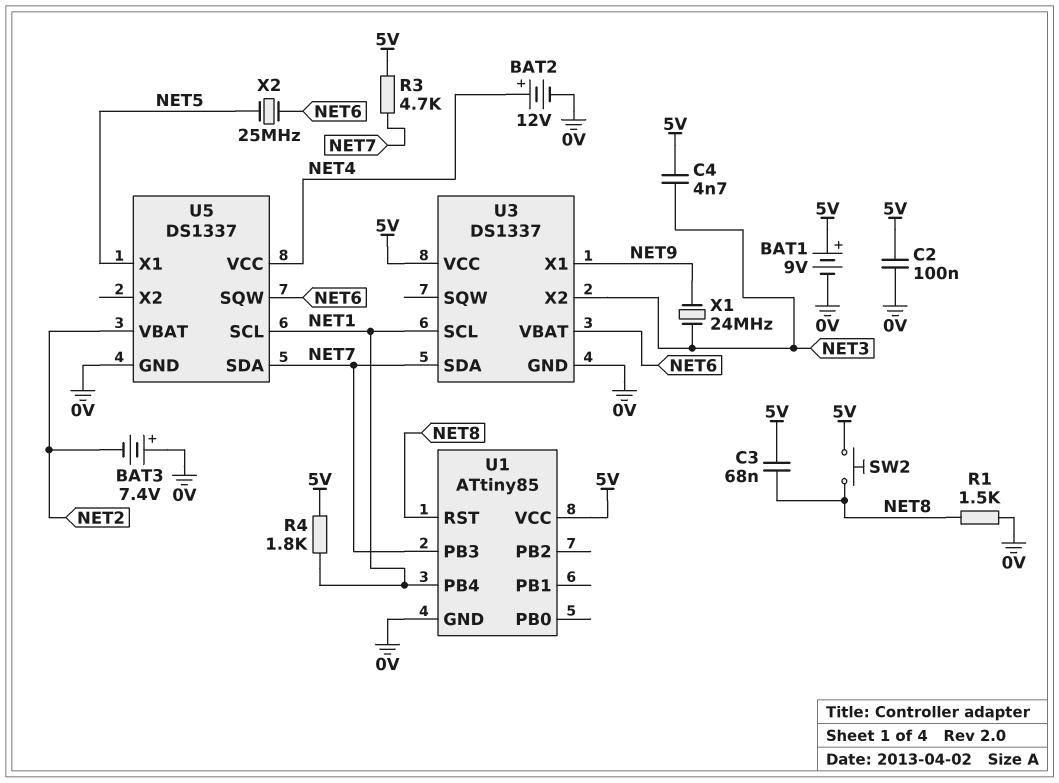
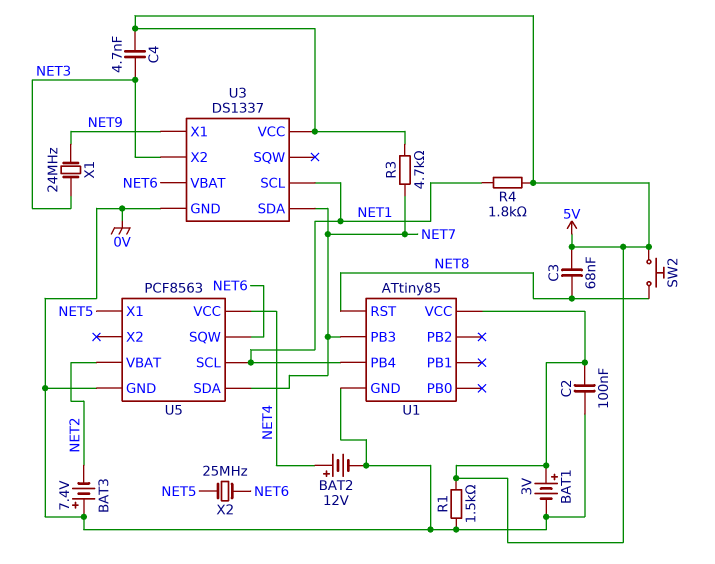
BAT1: 9V (plus 5V, minus 0V) -> 3V (plus 5V, minus 0V)
R1: 1.5k (0V, NET8) -> 1.5k (0V, 5V)
U5: DS1337 -> PCF8563

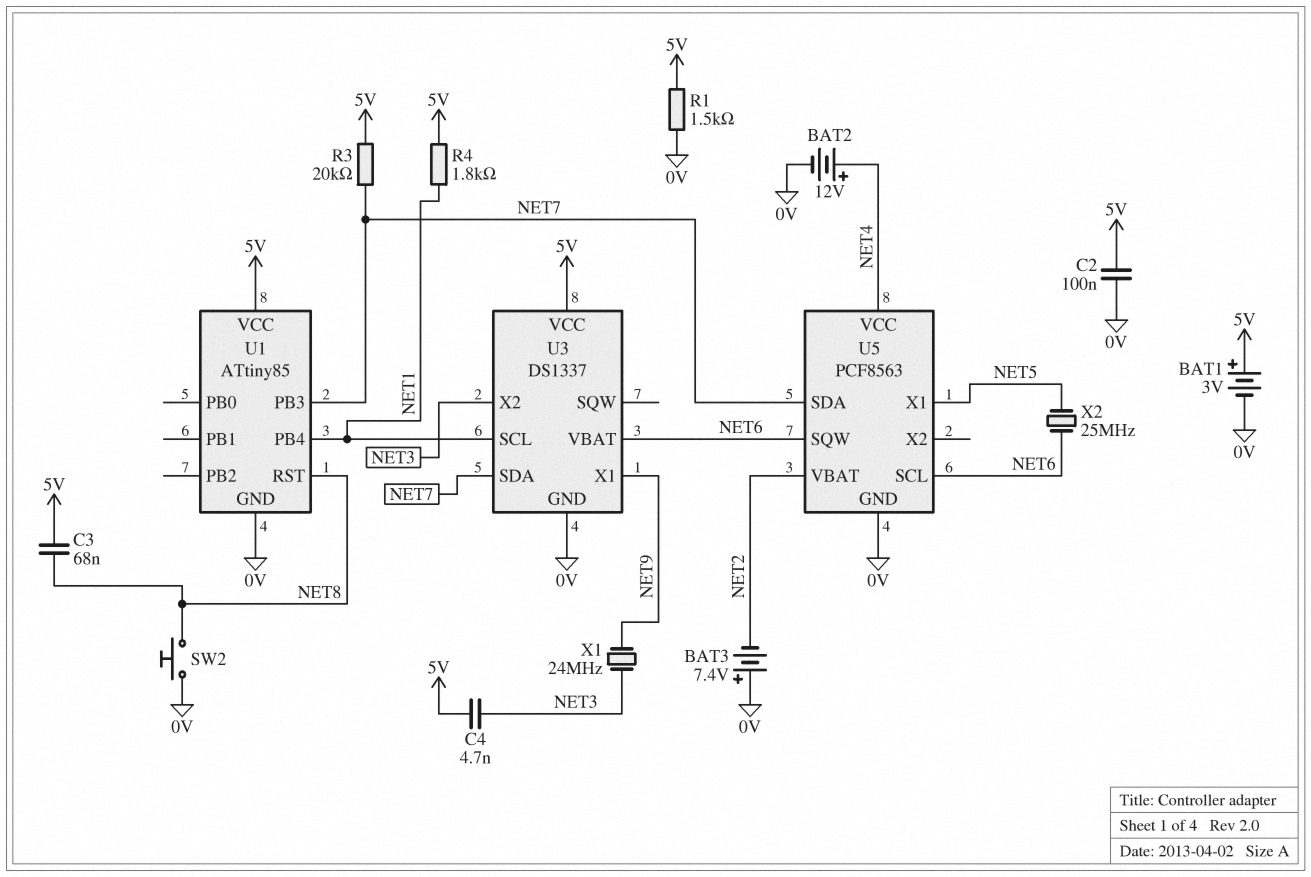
R3: 4.7k (5V, NET7) -> 20k (5V, NET7)
SW2: button (5V, NET8) -> button (0V, NET8)
U5 pin SCL: NET1 -> NET6

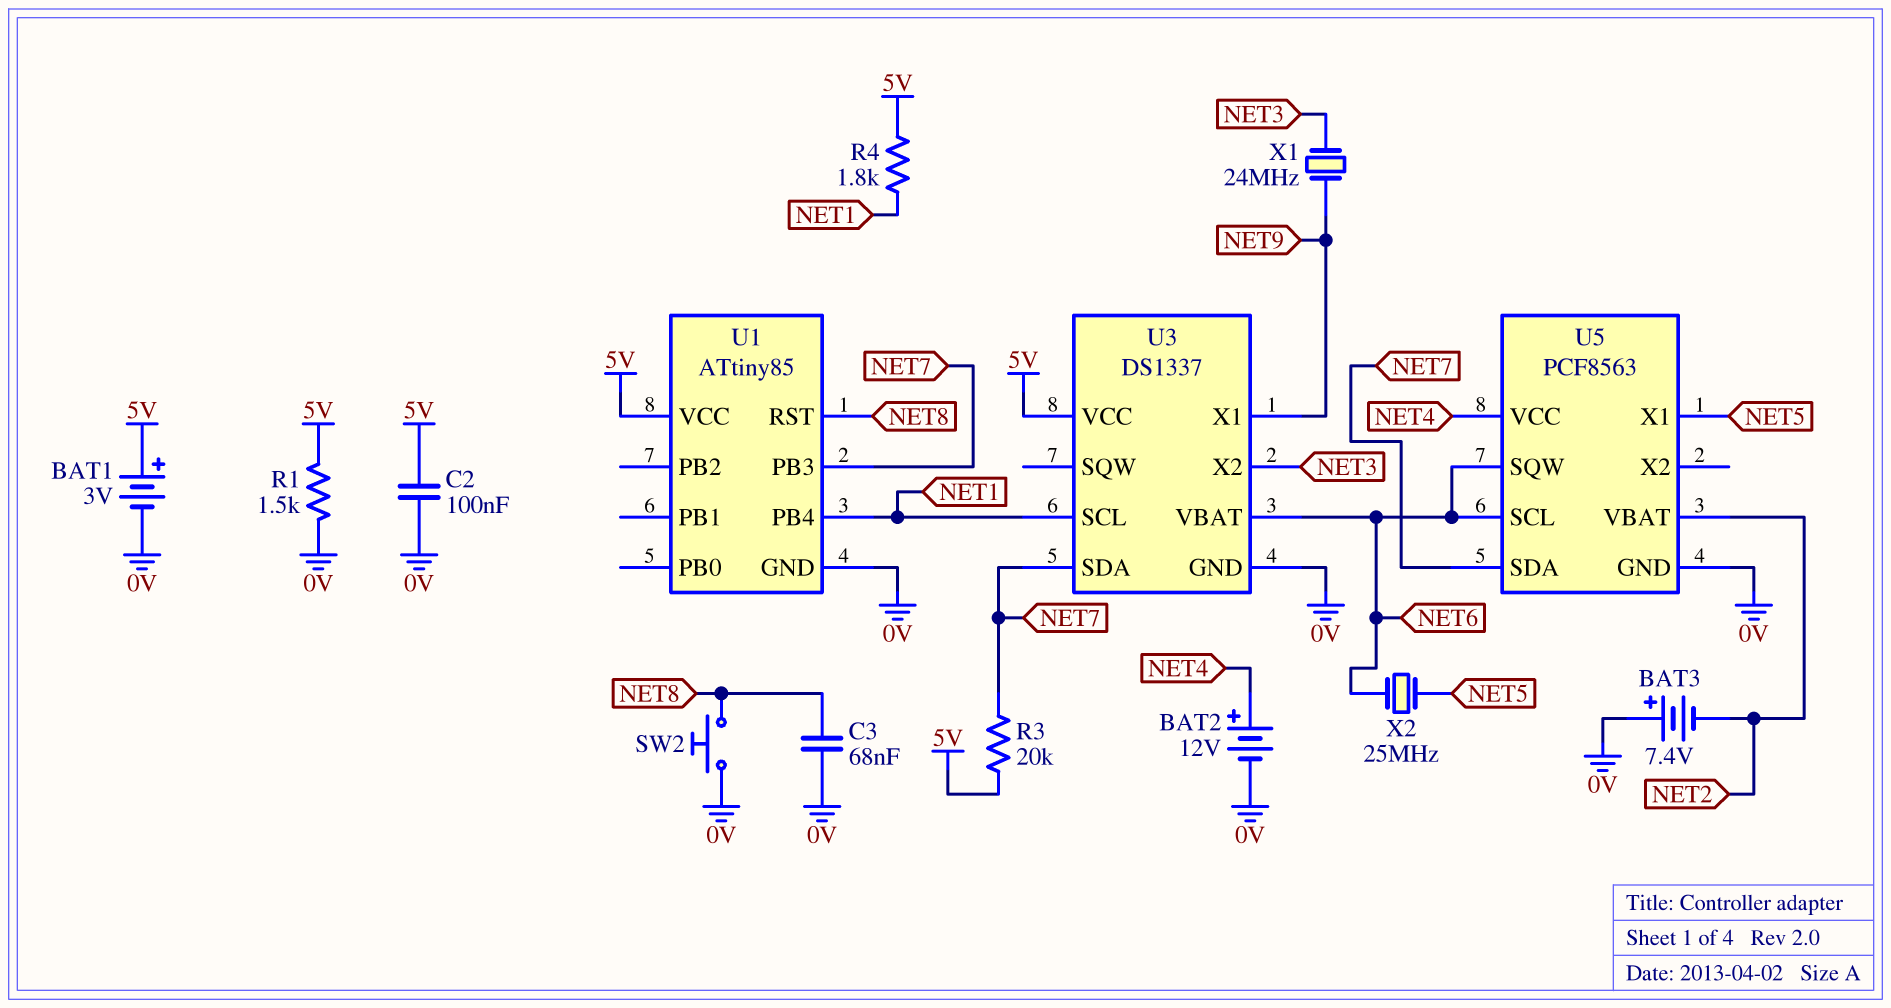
C3: 68nF (5V, NET8) -> 68nF (0V, NET8)
C4: 4.7nF (5V, NET3) -> none

